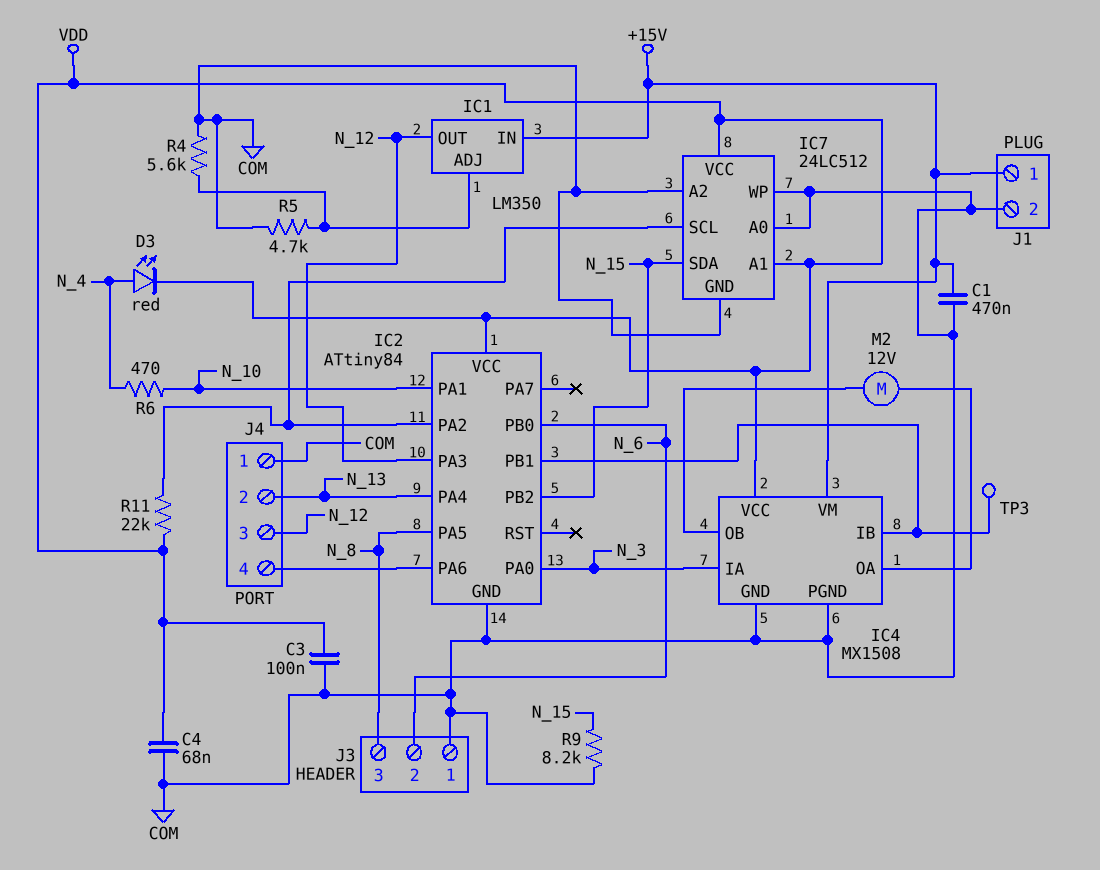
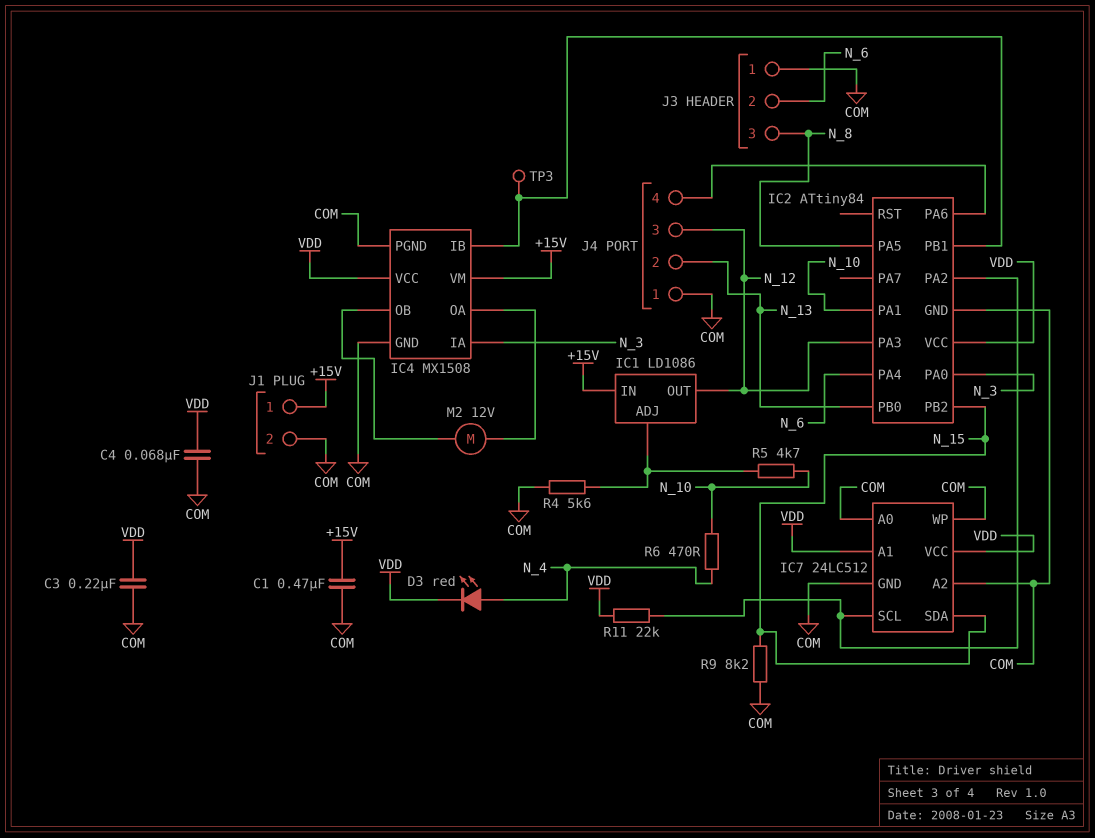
C3: 100nF (COM, VDD) -> 220nF (COM, VDD)
IC1: LM350 -> LD1086
IC2 pin PA4: N_13 -> N_6
IC2 pin PB0: N_6 -> N_13
R5: 4.7k (COM, IC1/ADJ) -> 4.7k (IC1/ADJ, N_10)

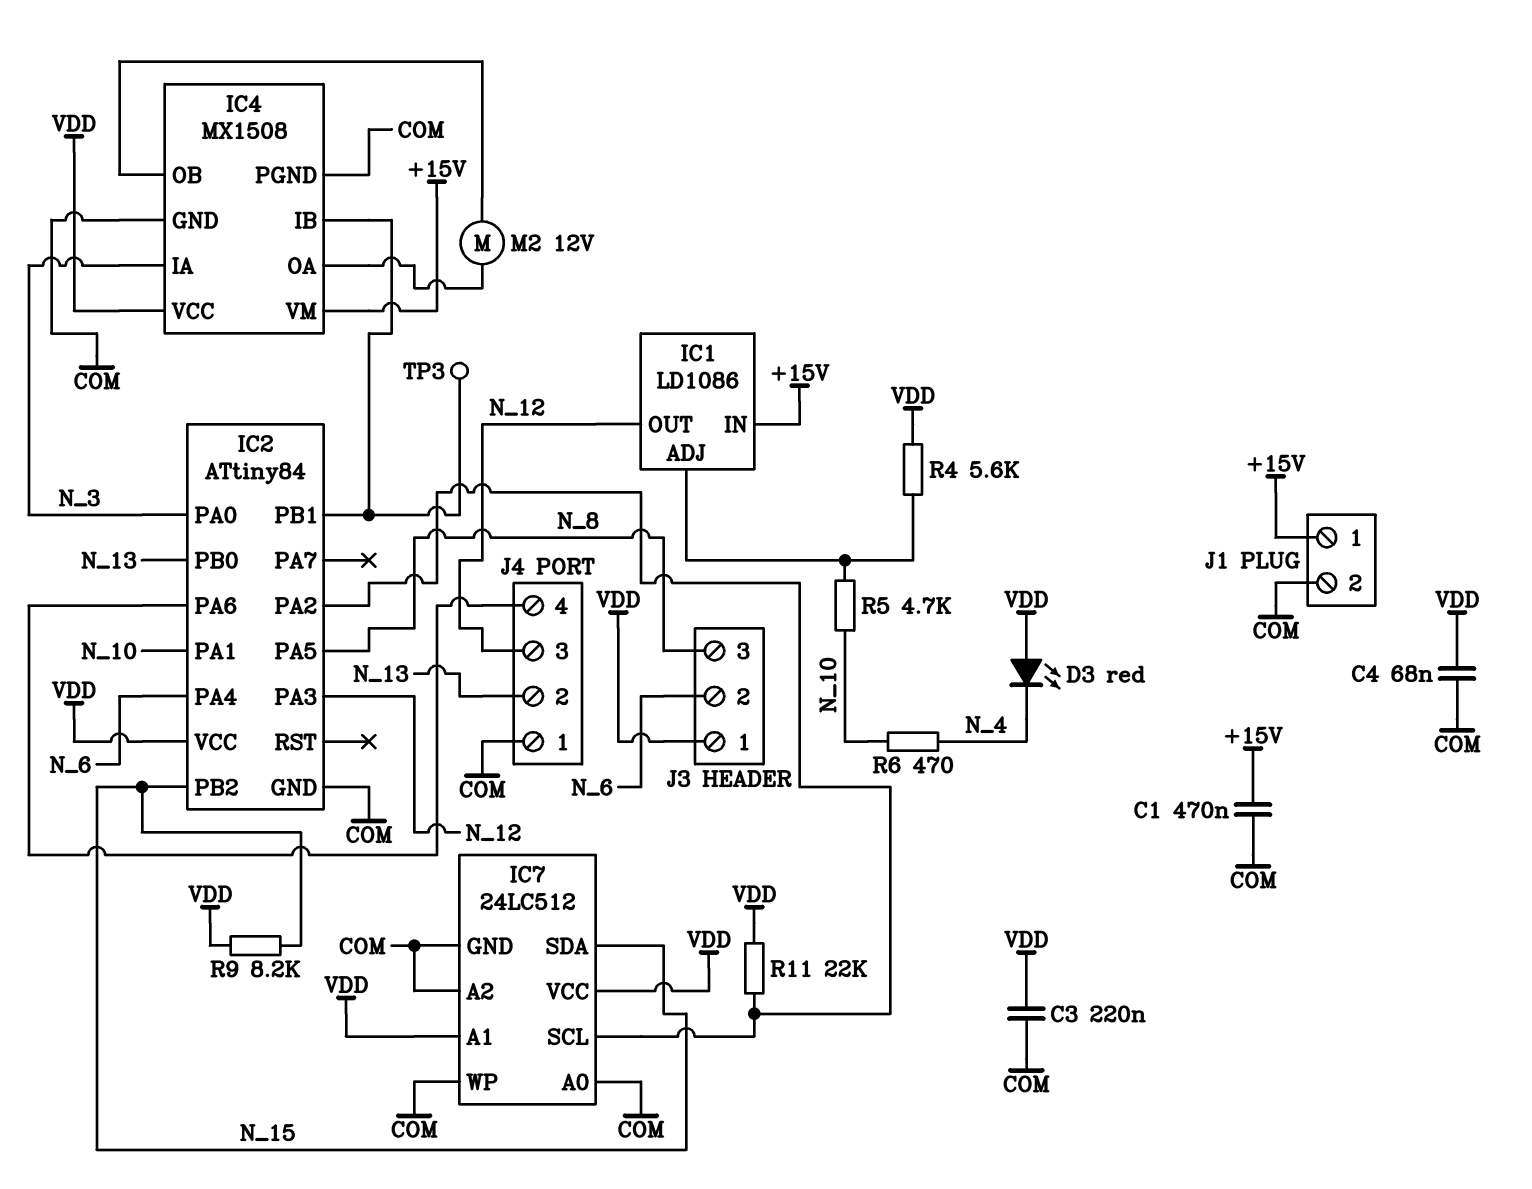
D3: LED red (A N_4, K VDD) -> LED red (A VDD, K N_4)
J3 pin 1: COM -> VDD
R4: 5.6k (COM, IC1/ADJ) -> 5.6k (IC1/ADJ, VDD)
R9: 8.2k (COM, N_15) -> 8.2k (N_15, VDD)

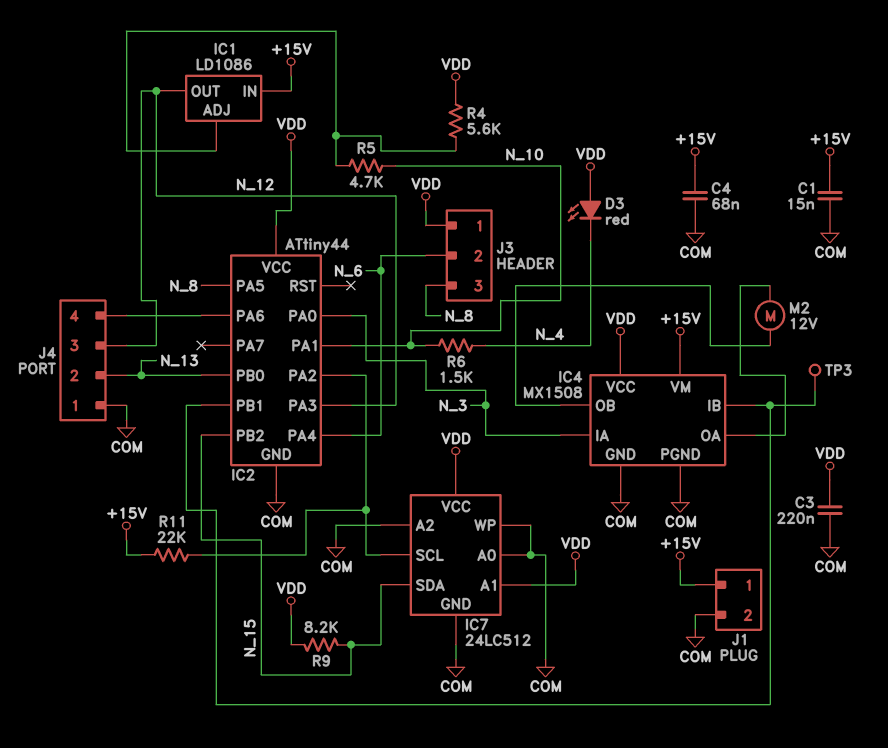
C1: 470nF (+15V, COM) -> 15nF (+15V, COM)
C4: 68nF (COM, VDD) -> 68nF (+15V, COM)
IC2: ATtiny84 -> ATtiny44
R6: 470 (N_4, N_10) -> 1.5k (N_4, N_10)
R11: 22k (IC2/PA2, VDD) -> 22k (+15V, IC2/PA2)

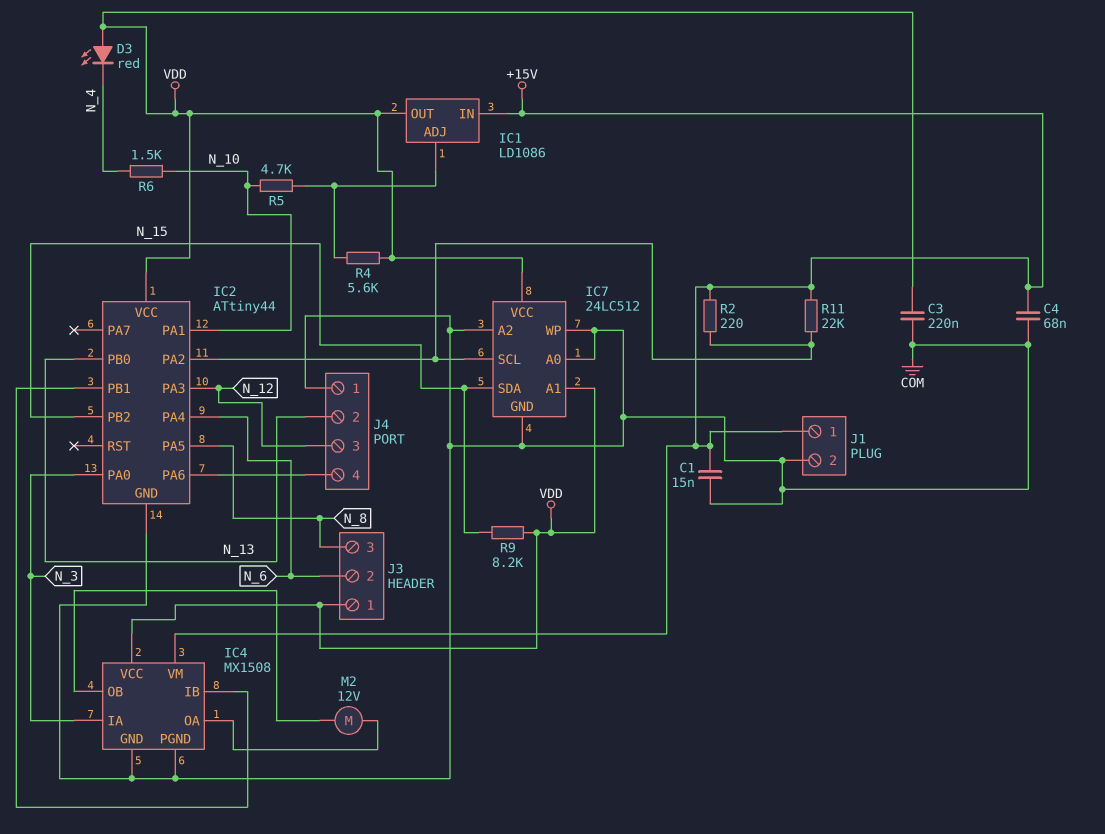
IC1 pin OUT: N_12 -> VDD
R2: none -> 220 (+15V, IC2/PA2)
TP3: test point (IC2/PB1) -> none

